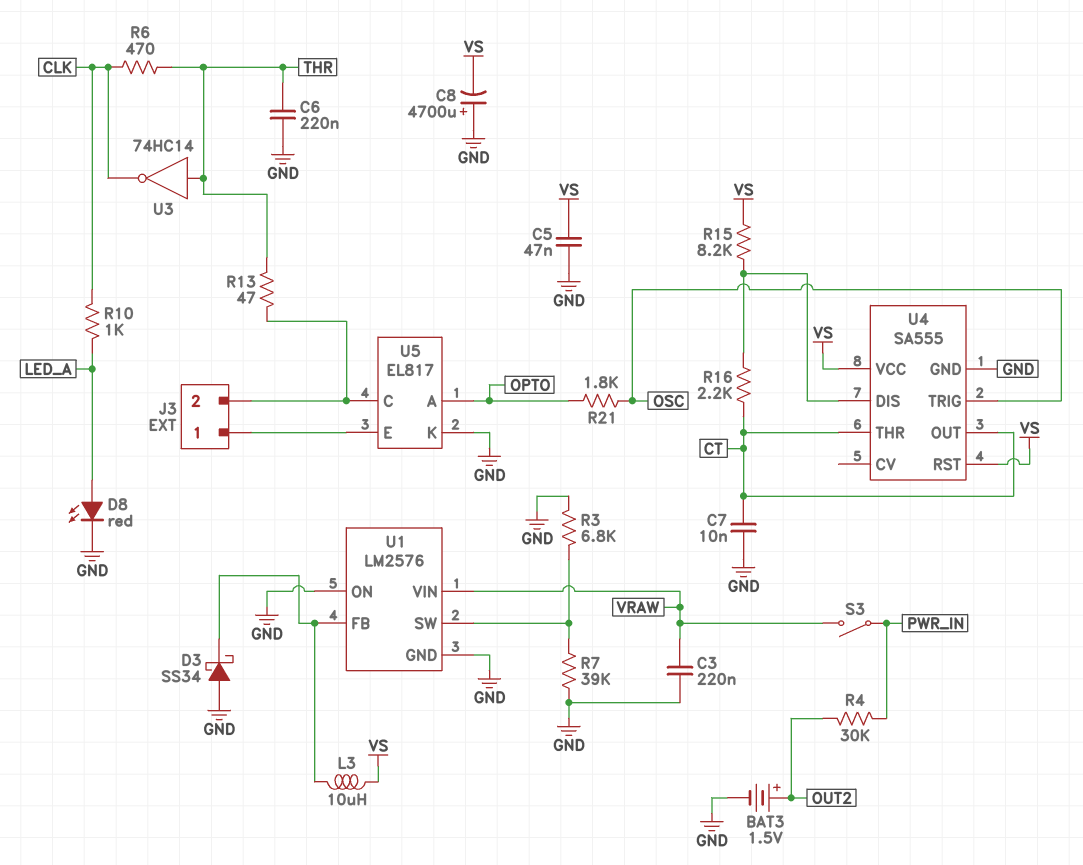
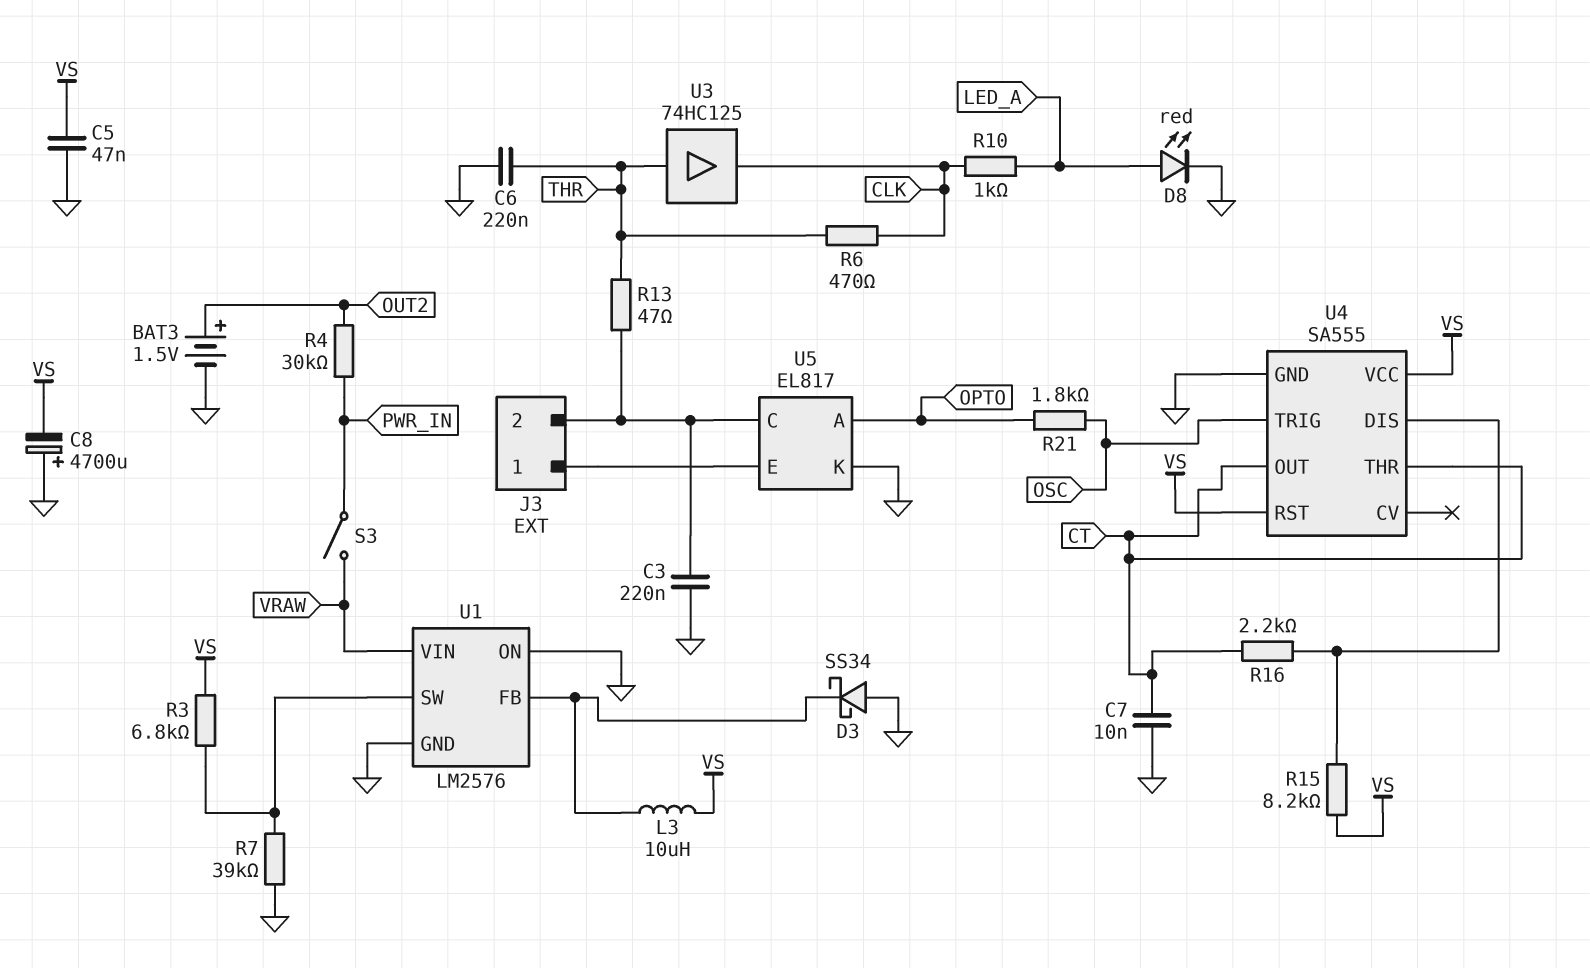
C3: 220nF (GND, VRAW) -> 220nF (GND, J3/2)
R3: 6.8k (GND, U1/SW) -> 6.8k (U1/SW, VS)
U3: NOT 74HC14 (in THR, out CLK) -> buffer 74HC125 (in THR, out CLK)

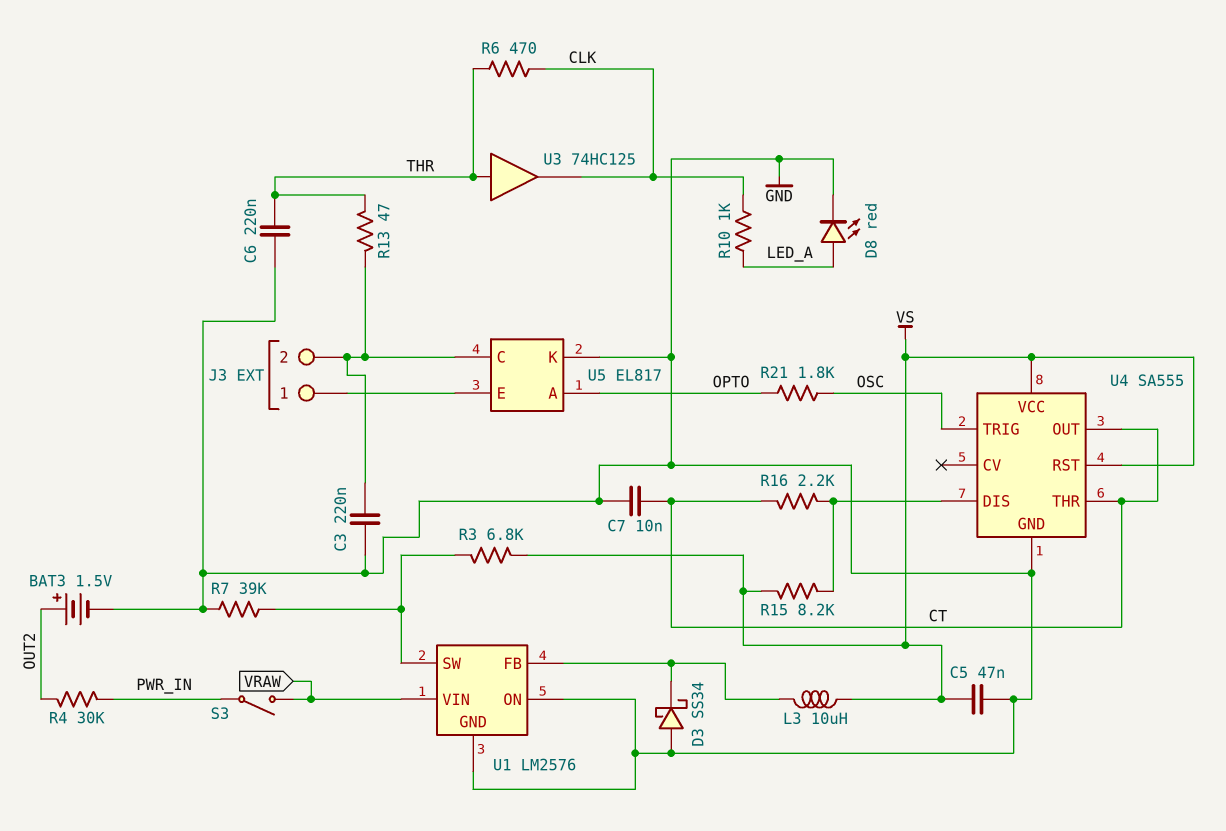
C8: 4700uF (plus GND, minus VS) -> none

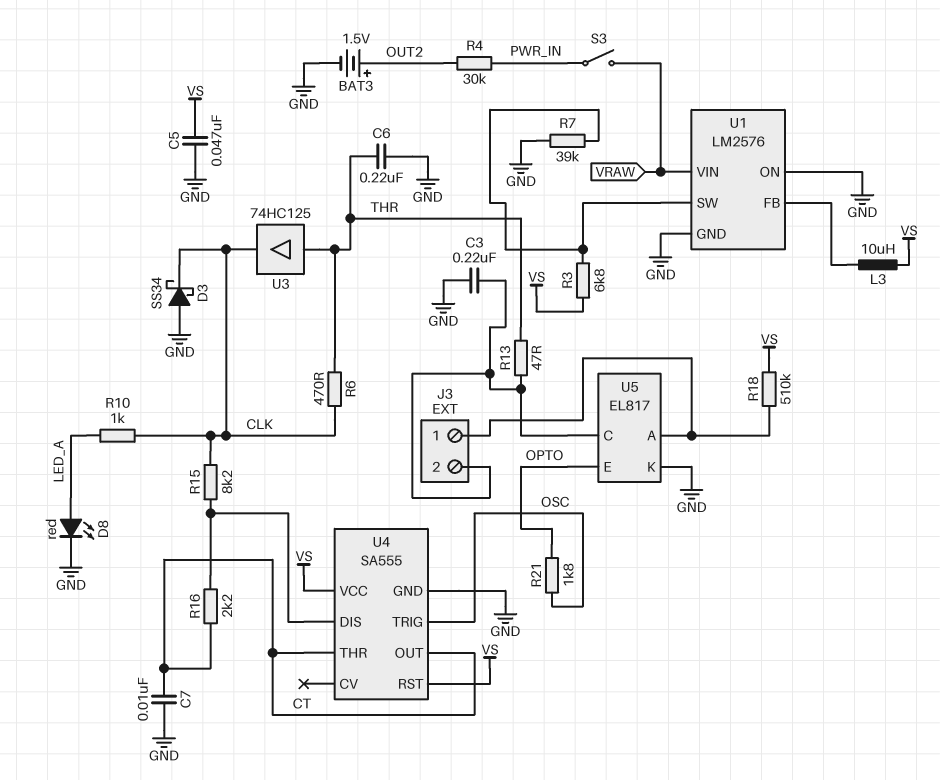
D3: schottky SS34 (A GND, K U1/FB) -> schottky SS34 (A GND, K CLK)
R15: 8.2k (U4/DIS, VS) -> 8.2k (CLK, U4/DIS)
R18: none -> 510k (J3/1, VS)
U5 pin A: OPTO -> J3/1
U5 pin E: J3/1 -> OPTO

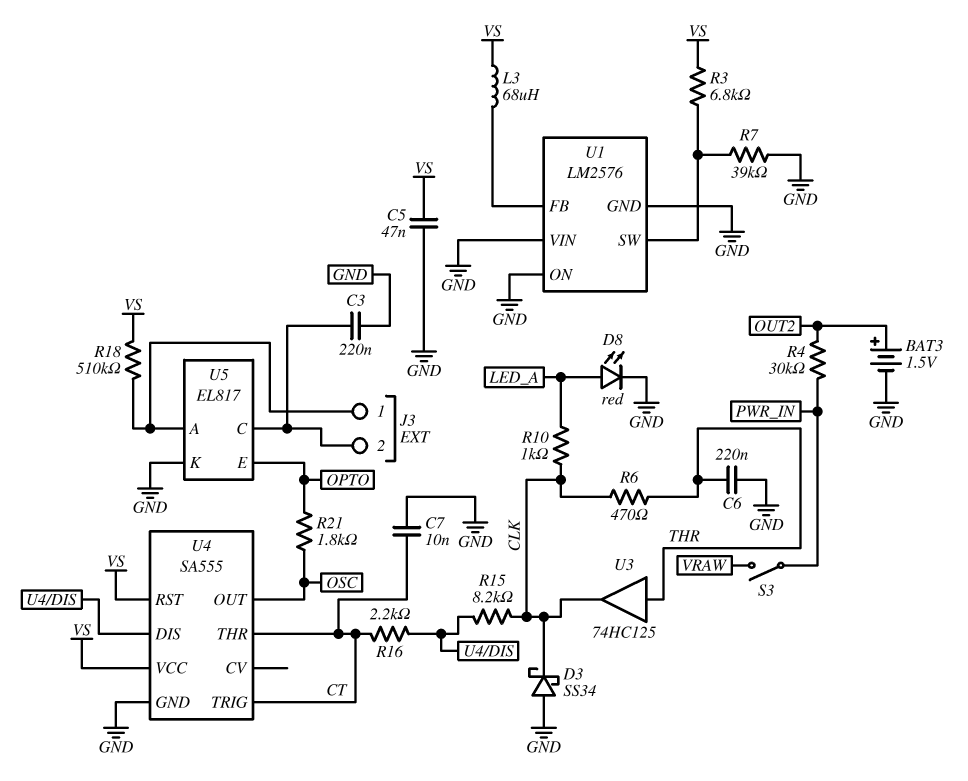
L3: 10uH (U1/FB, VS) -> 68uH (U1/FB, VS)
R13: 47 (J3/2, THR) -> none
U1 pin VIN: VRAW -> GND
U4 pin OUT: CT -> OSC
U4 pin TRIG: OSC -> CT

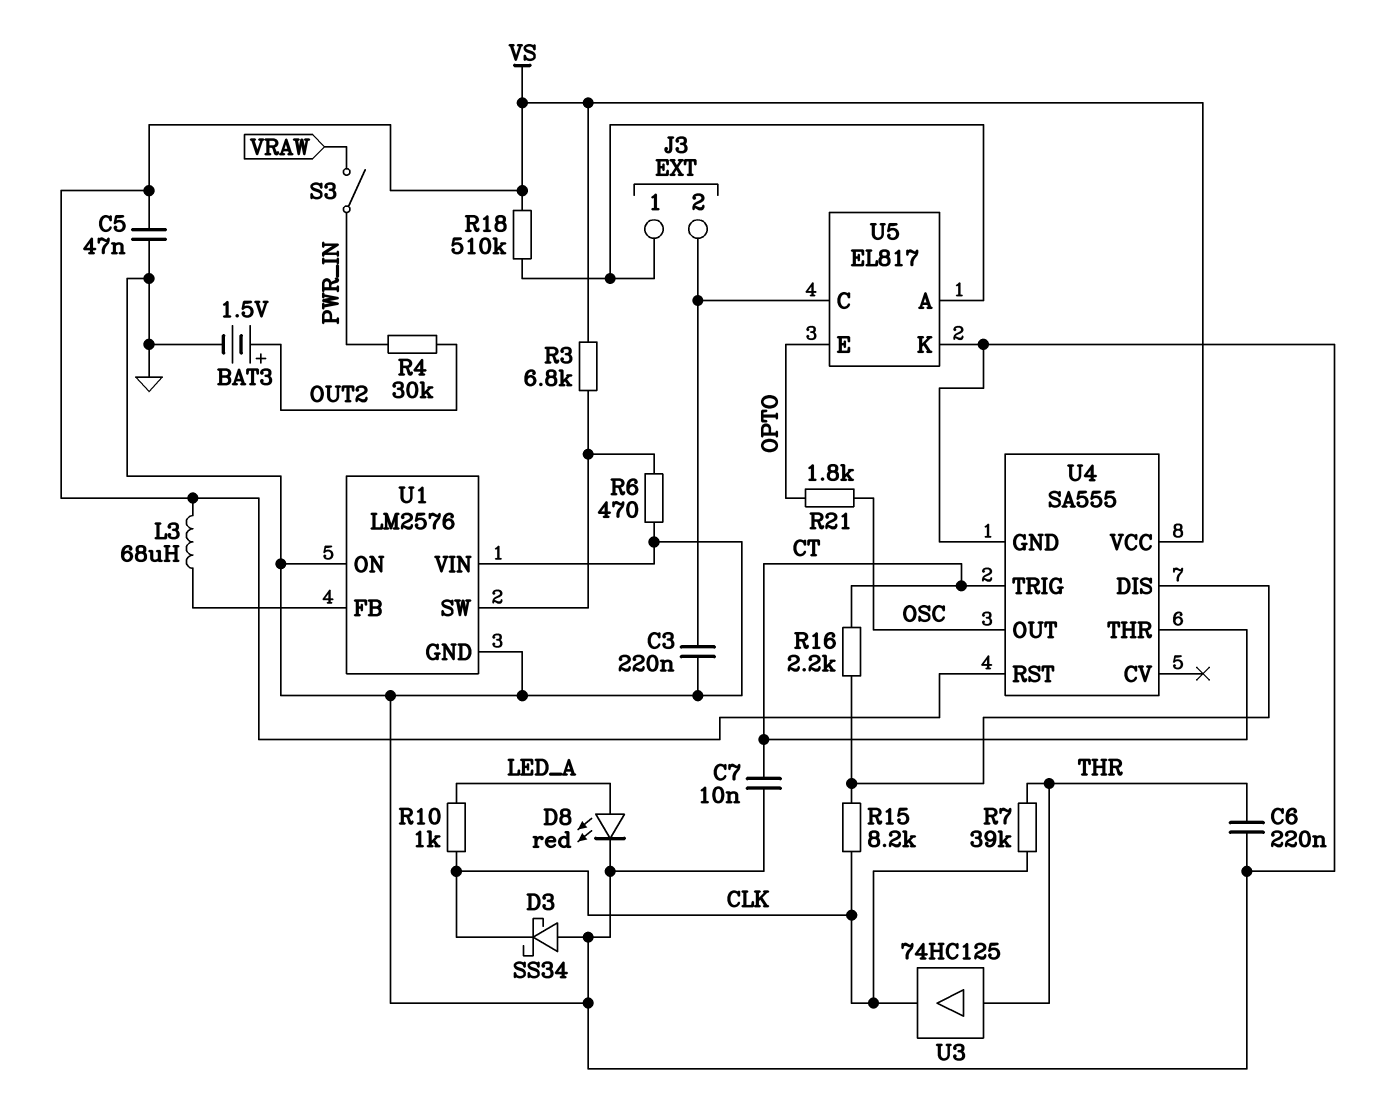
R6: 470 (CLK, THR) -> 470 (GND, U1/SW)
R7: 39k (GND, U1/SW) -> 39k (CLK, THR)

